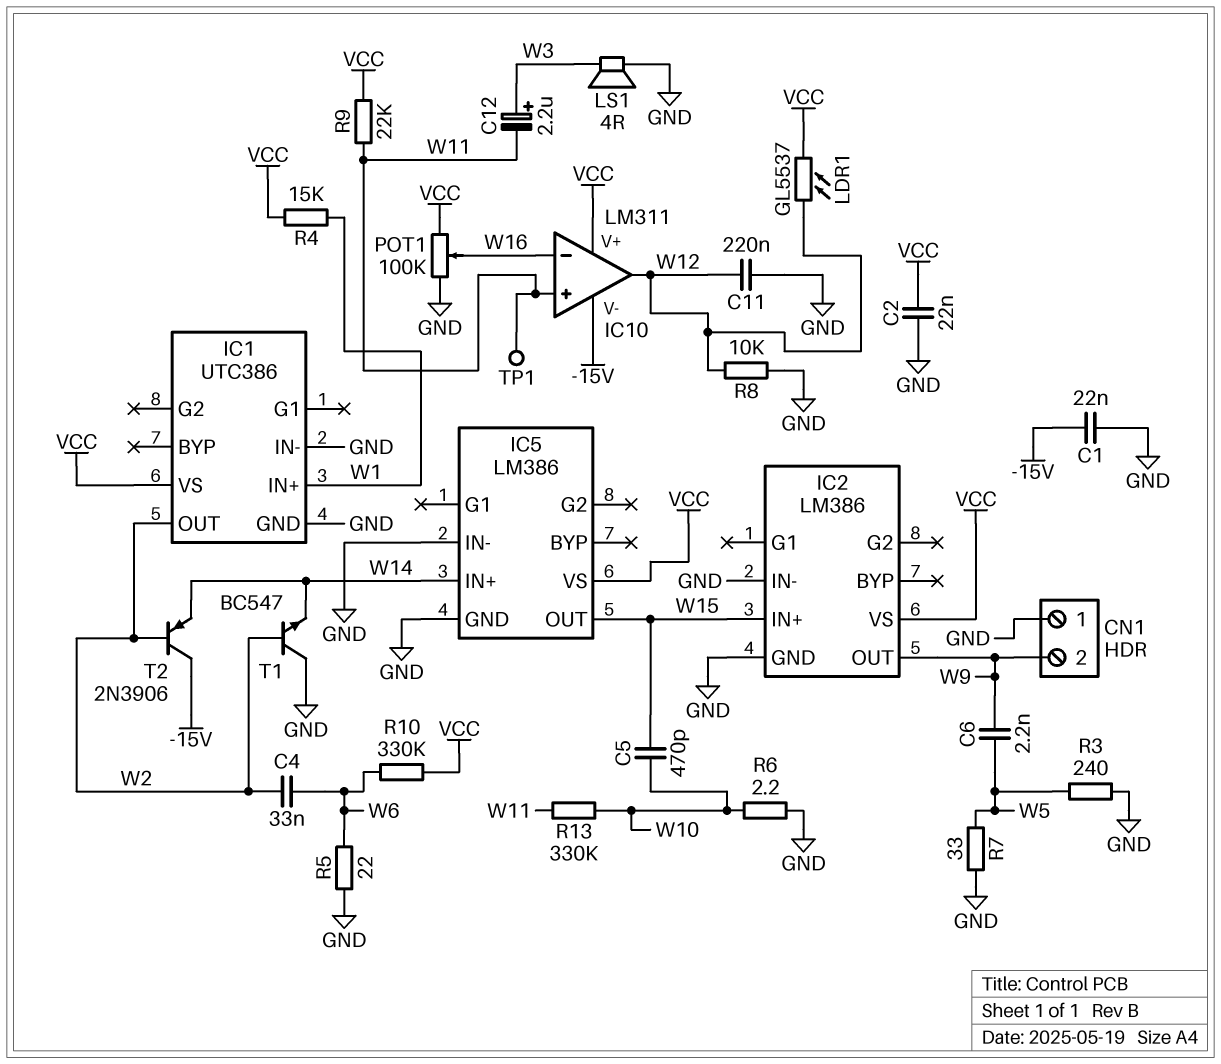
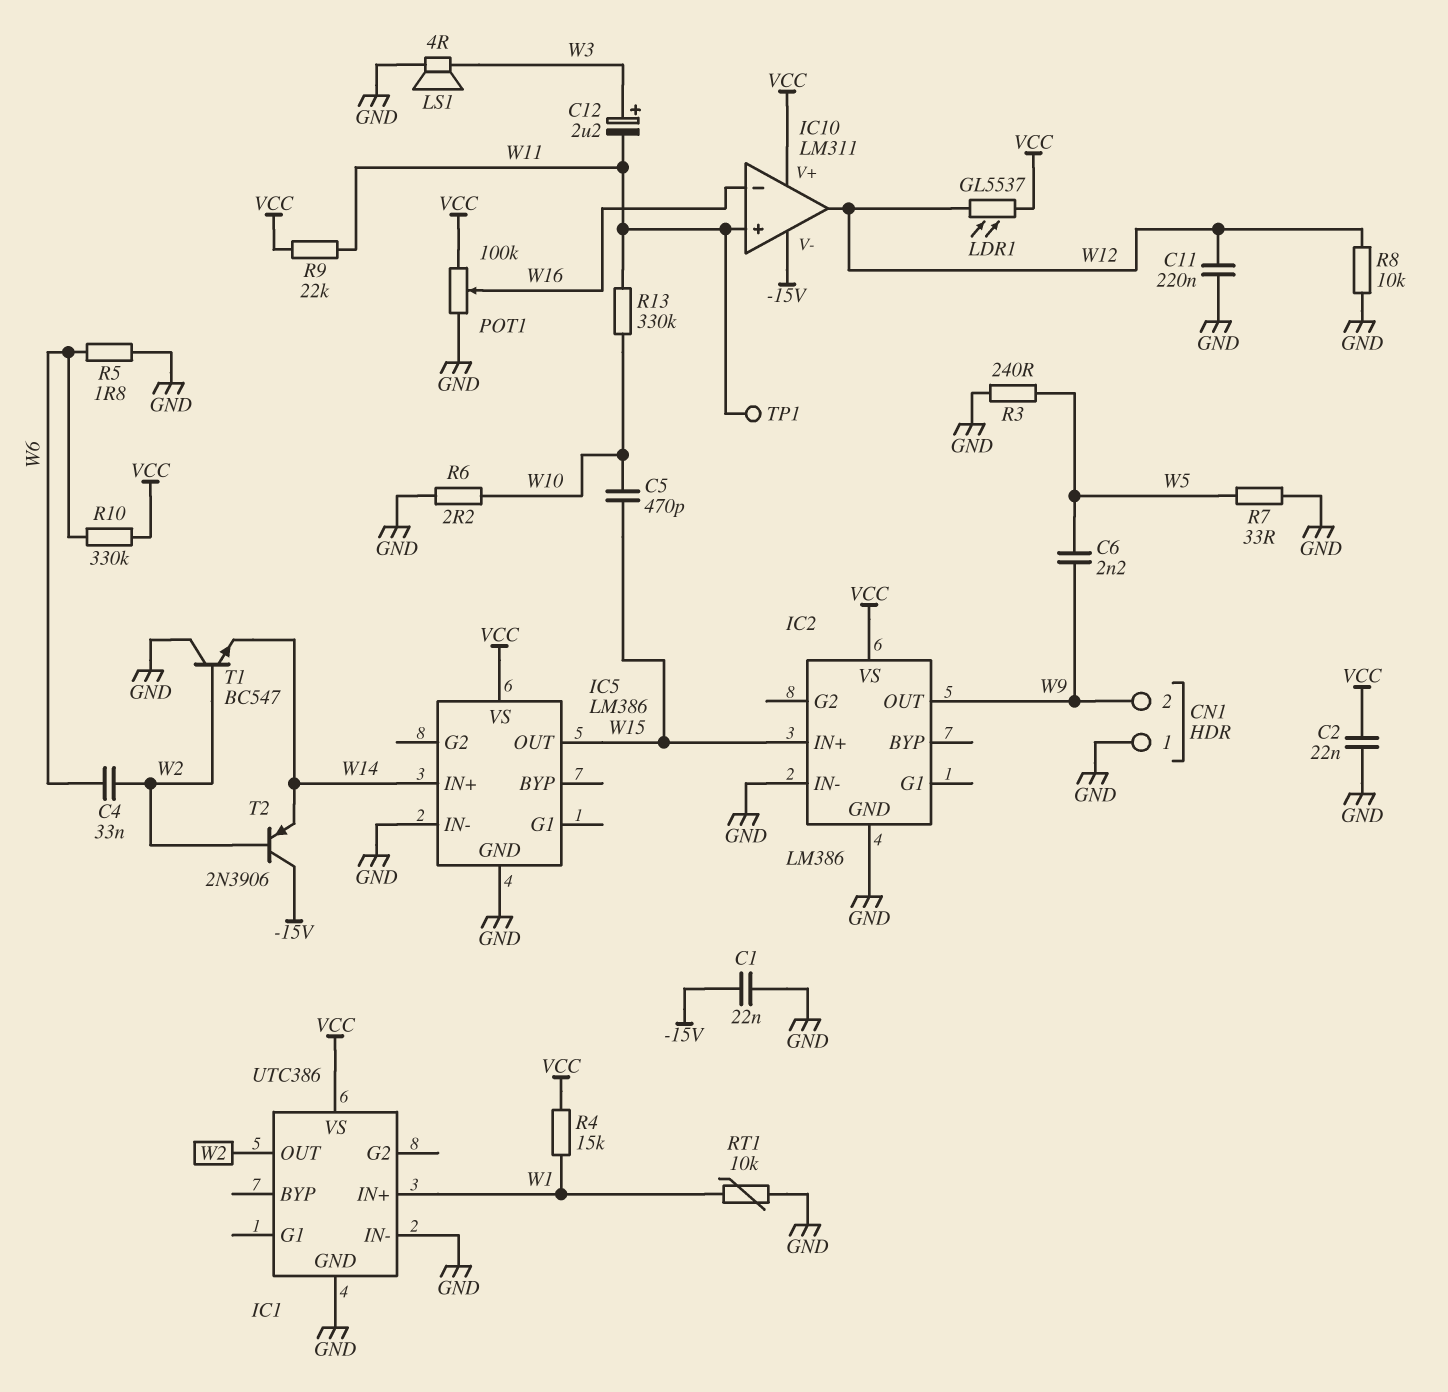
R5: 22 (GND, W6) -> 1.8 (GND, W6)
RT1: none -> 10k (GND, W1)

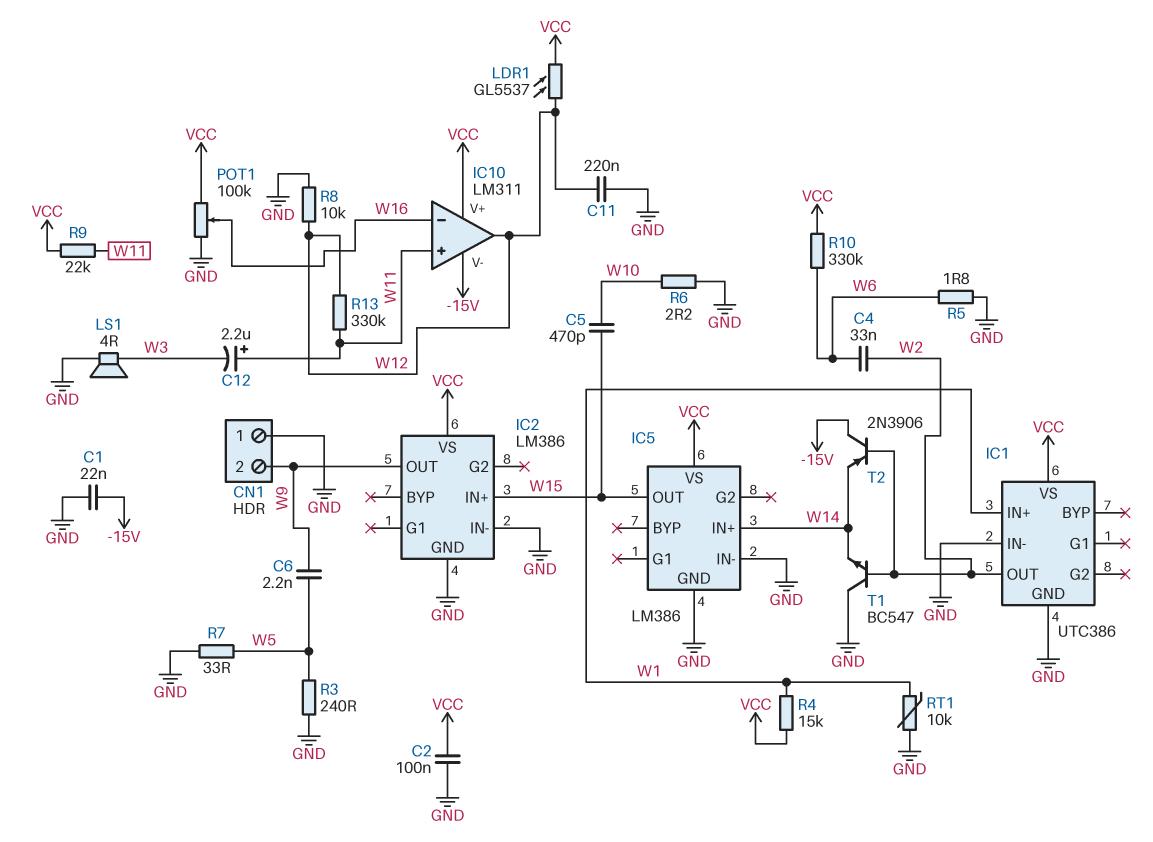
C2: 22nF (GND, VCC) -> 100nF (GND, VCC)
C12: 2.2uF (plus W3, minus W11) -> 2.2uF (plus W11, minus W3)
R13: 330k (W10, W11) -> 330k (W11, W12)
TP1: test point (W11) -> none

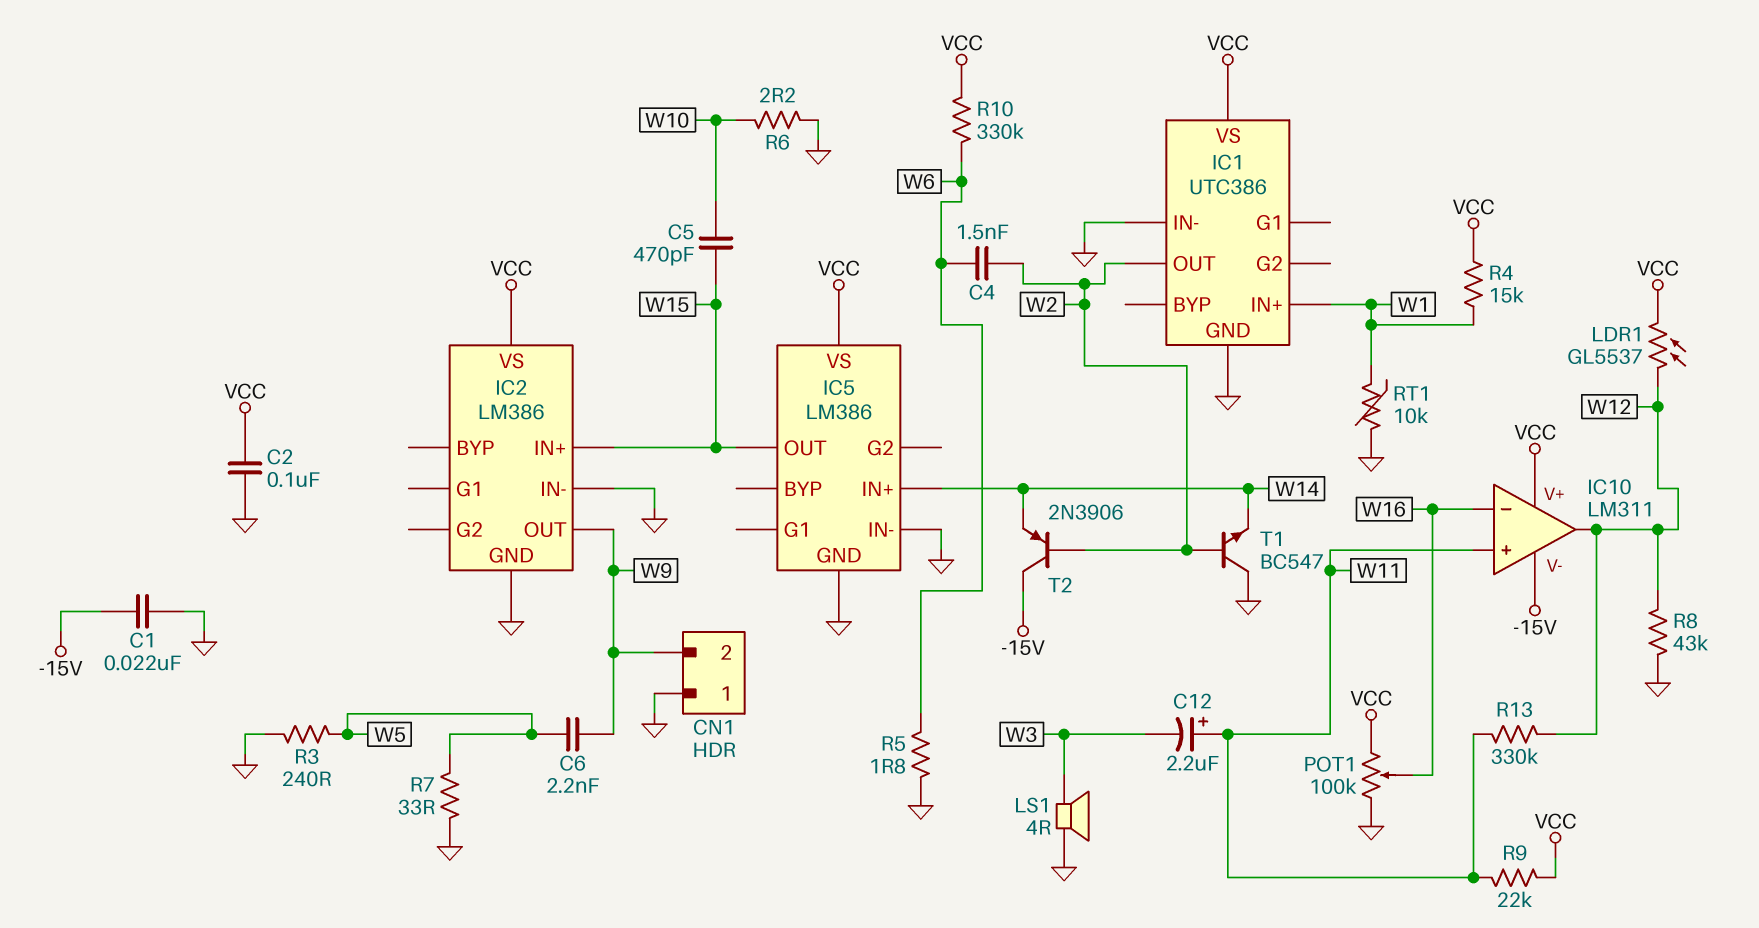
C4: 33nF (W2, W6) -> 1.5nF (W2, W6)
C11: 220nF (GND, W12) -> none
R8: 10k (GND, W12) -> 43k (GND, W12)

